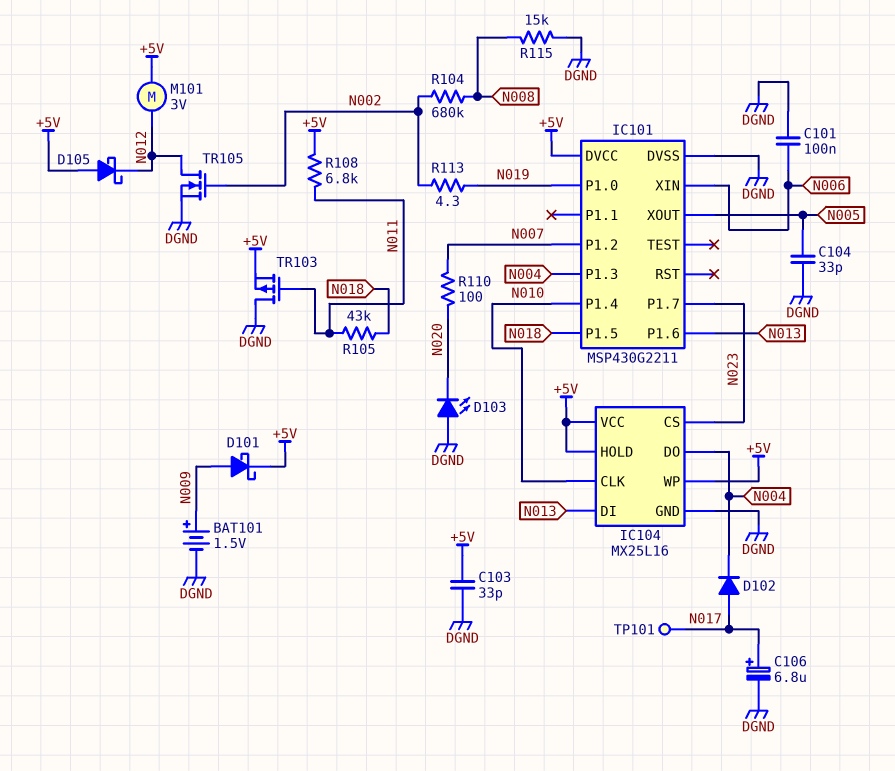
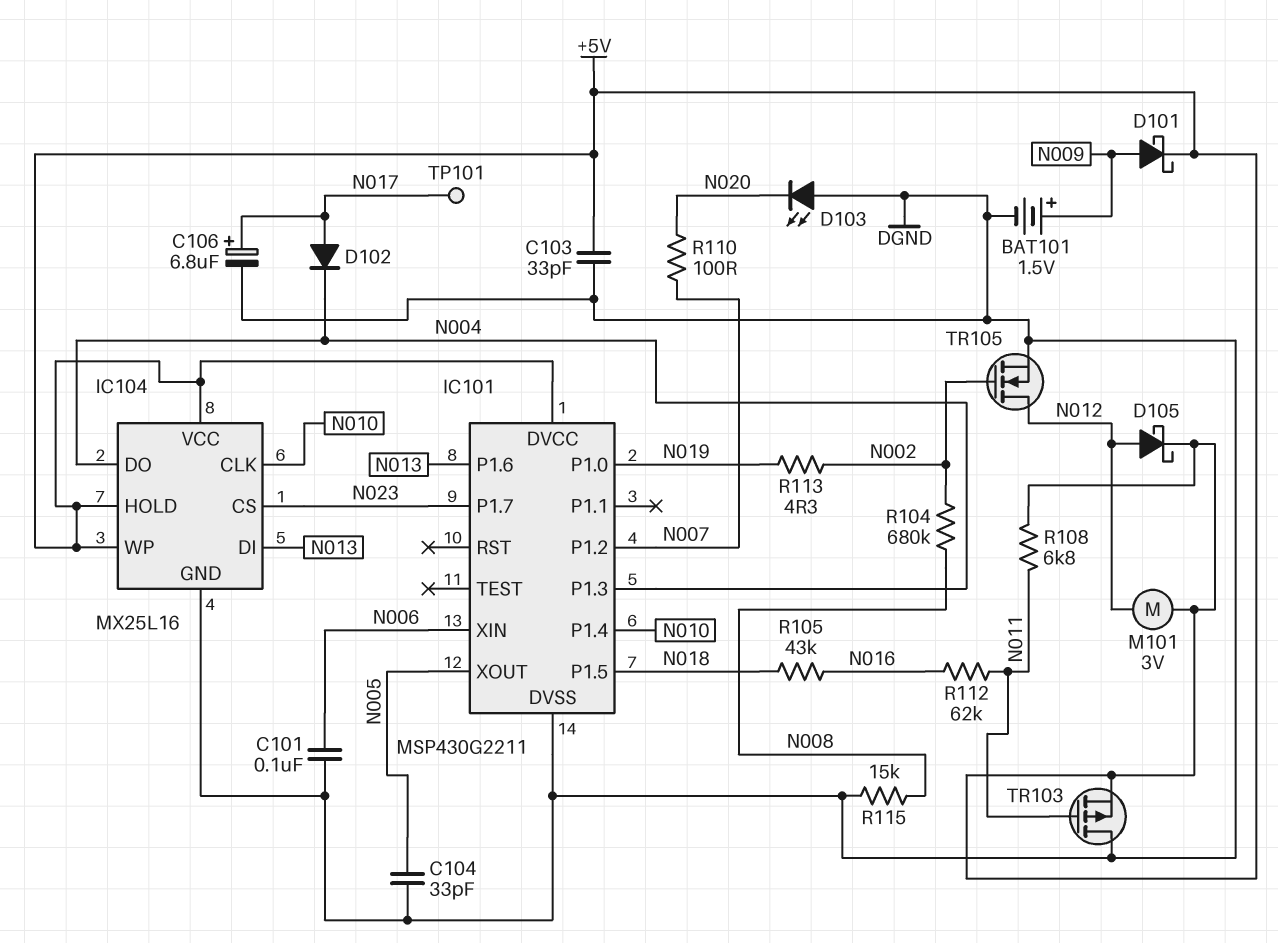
D105: schottky (A +5V, K N012) -> schottky (A N012, K +5V)
R105: 43k (N011, N018) -> 43k (N016, N018)
R112: none -> 62k (N011, N016)

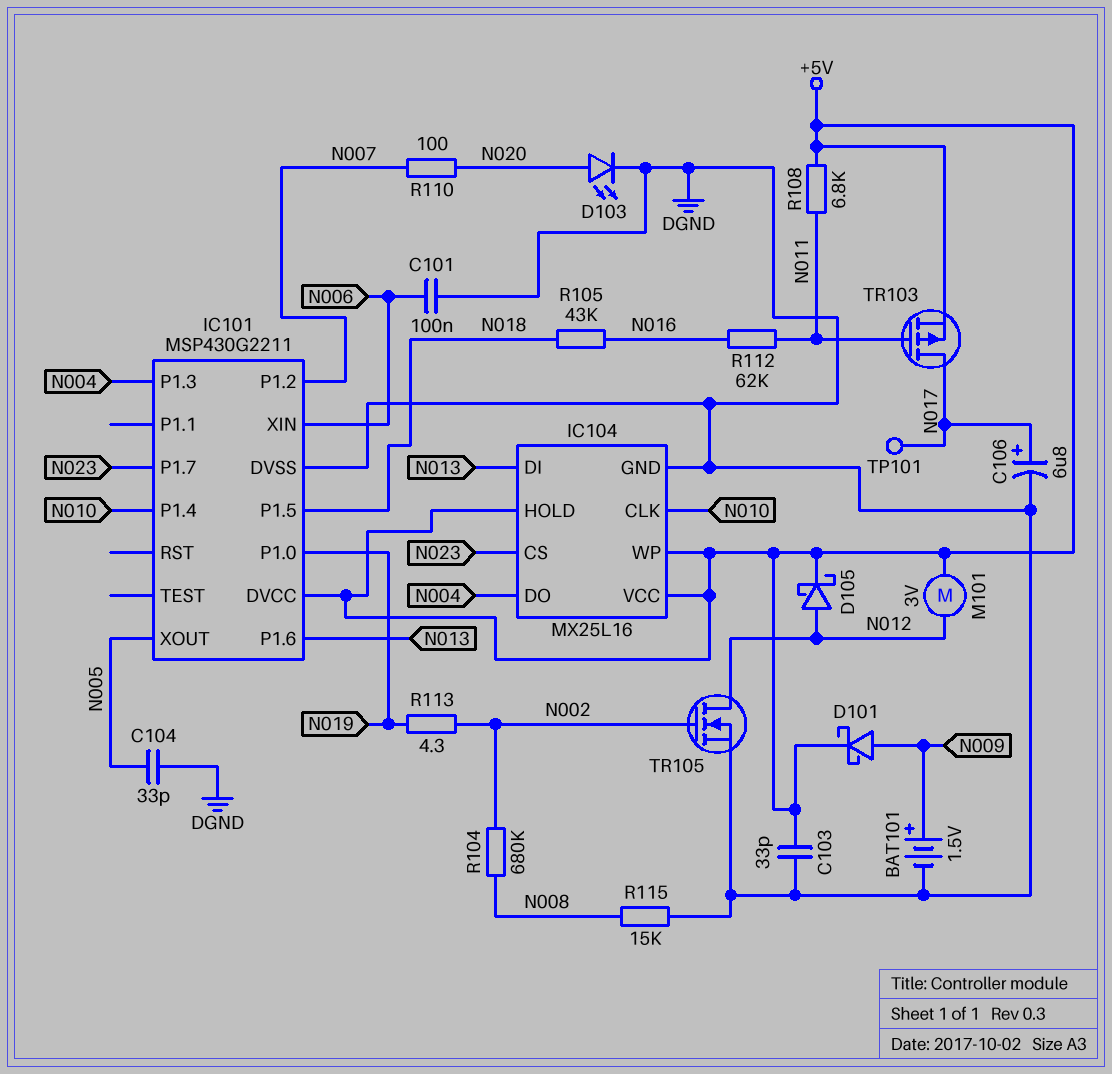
D102: diode (A N017, K N004) -> none
D103: LED (A DGND, K N020) -> LED (A N020, K DGND)
TR103: PMOS (G N011, D DGND, S +5V) -> PMOS (G N011, D N017, S +5V)

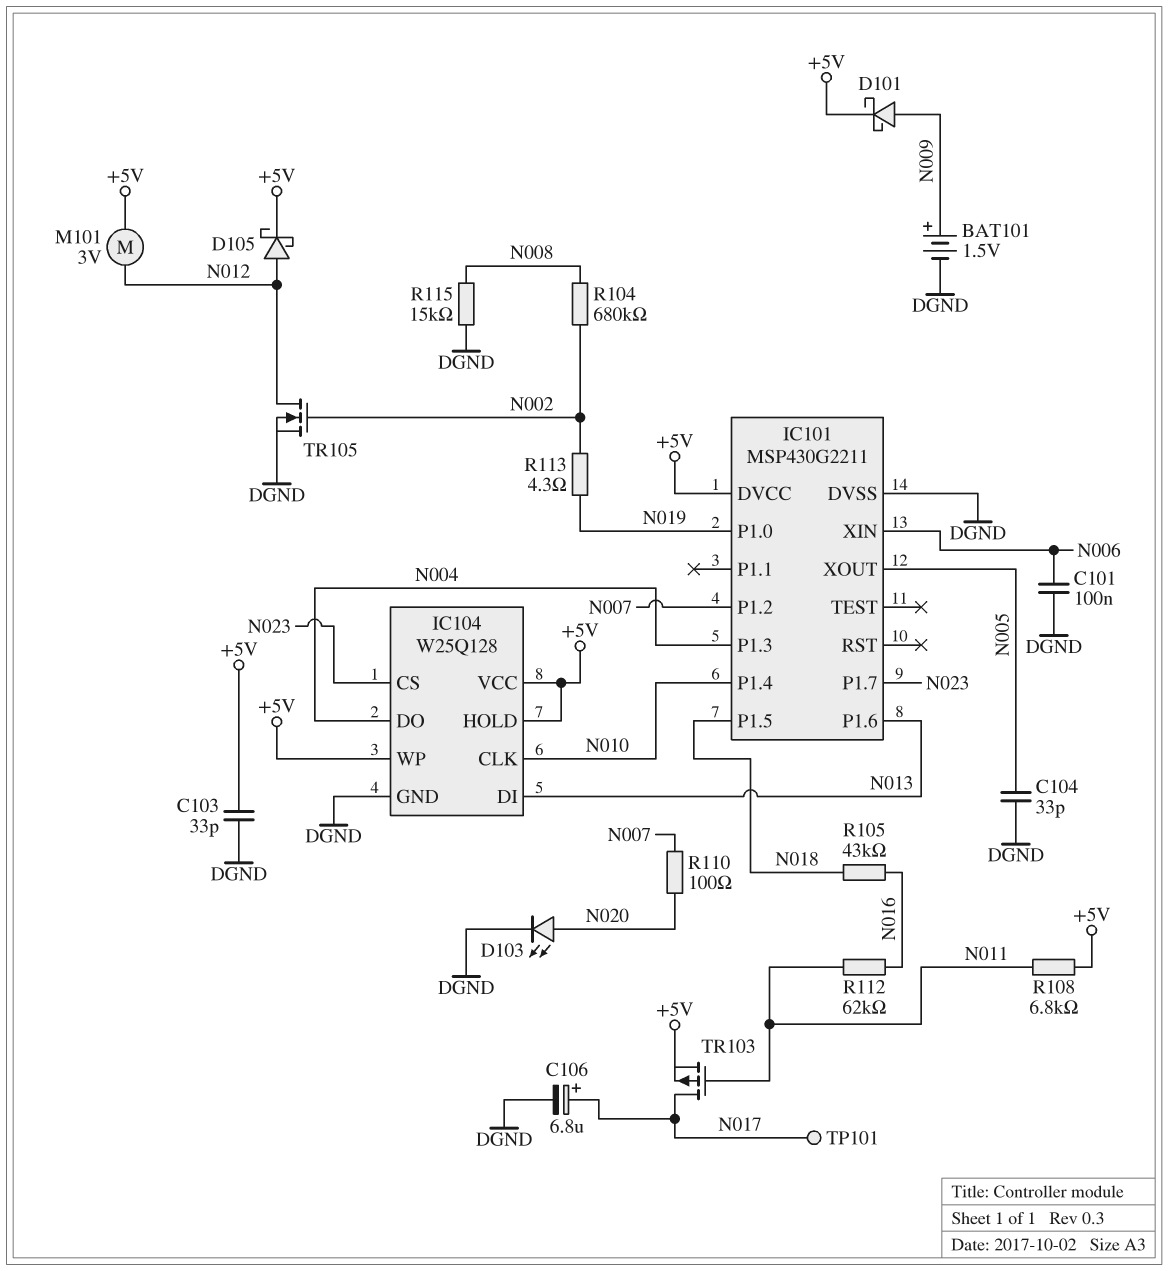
IC104: MX25L16 -> W25Q128

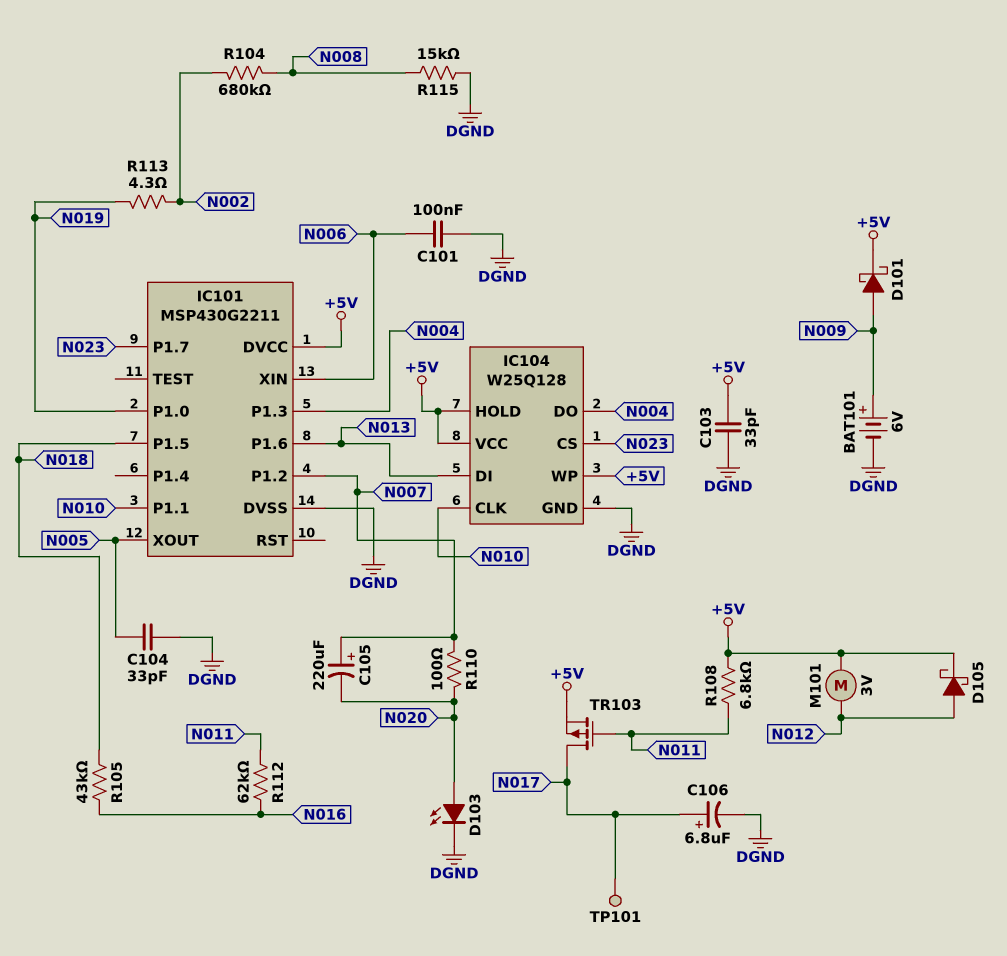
BAT101: 1.5V (plus N009, minus DGND) -> 6V (plus N009, minus DGND)
C105: none -> 220uF (plus N007, minus N020)
IC101 pin P1.1: none -> N010
IC101 pin P1.4: N010 -> none
TR105: NMOS (G N002, D N012, S DGND) -> none

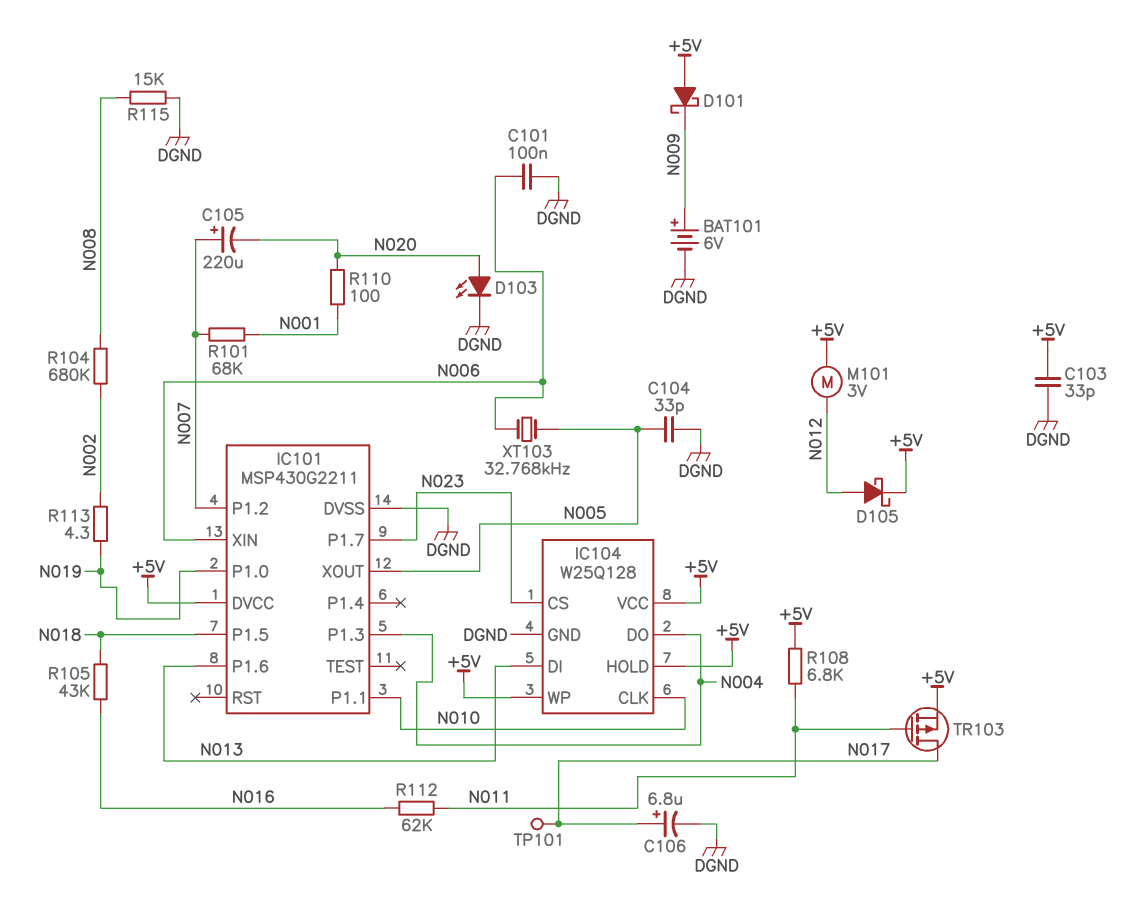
D101: schottky (A N009, K +5V) -> schottky (A +5V, K N009)
R101: none -> 68k (N001, N007)
R110: 100 (N007, N020) -> 100 (N001, N020)
XT103: none -> 32.768kHz (N005, N006)

